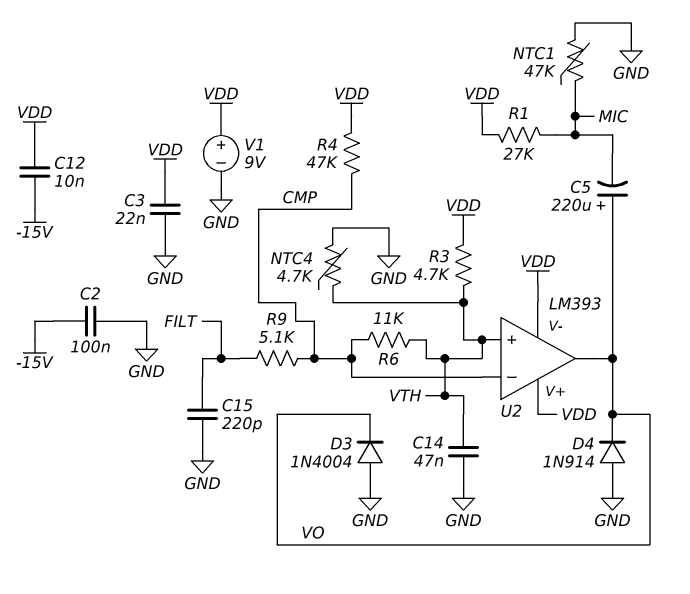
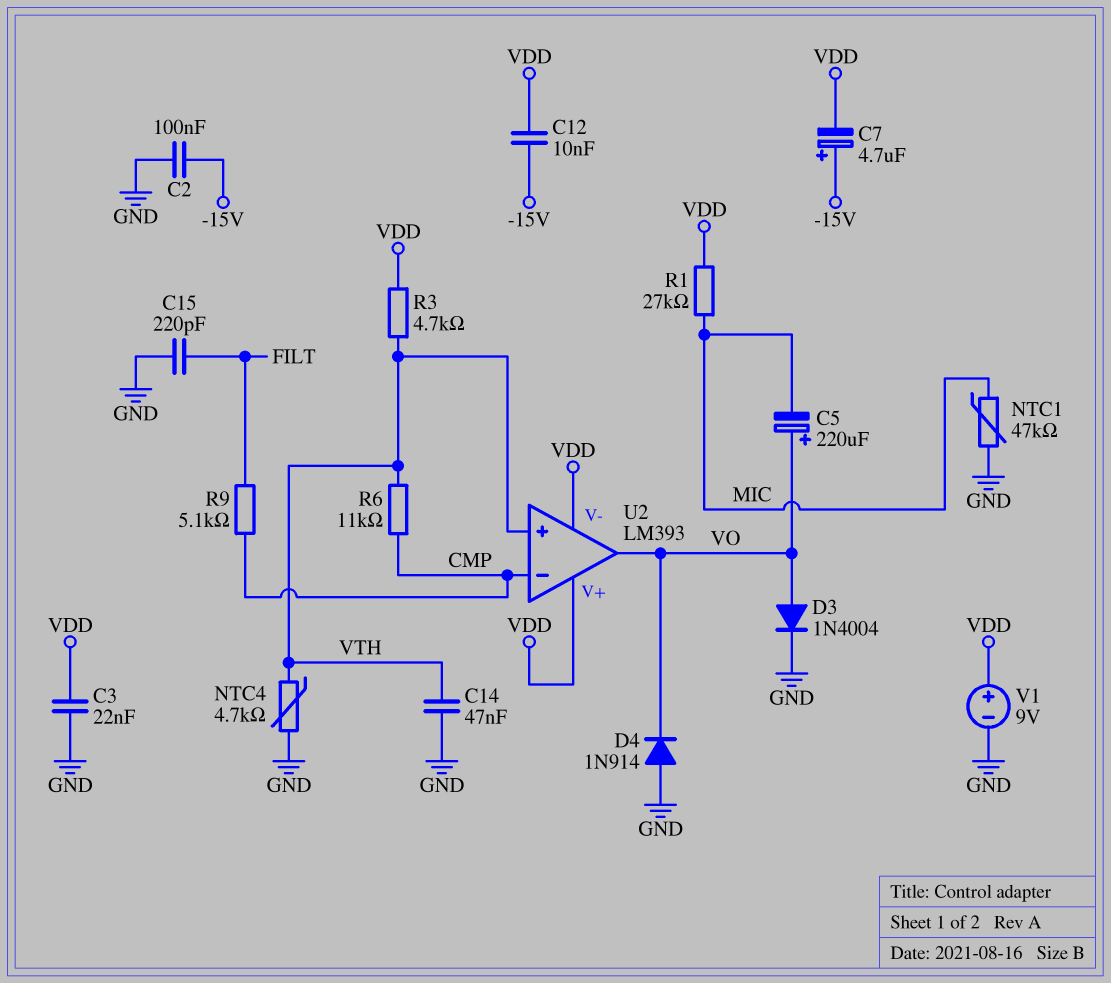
C7: none -> 4.7uF (plus -15V, minus VDD)
D3: diode 1N4004 (A GND, K VO) -> diode 1N4004 (A VO, K GND)
R4: 47k (CMP, VDD) -> none

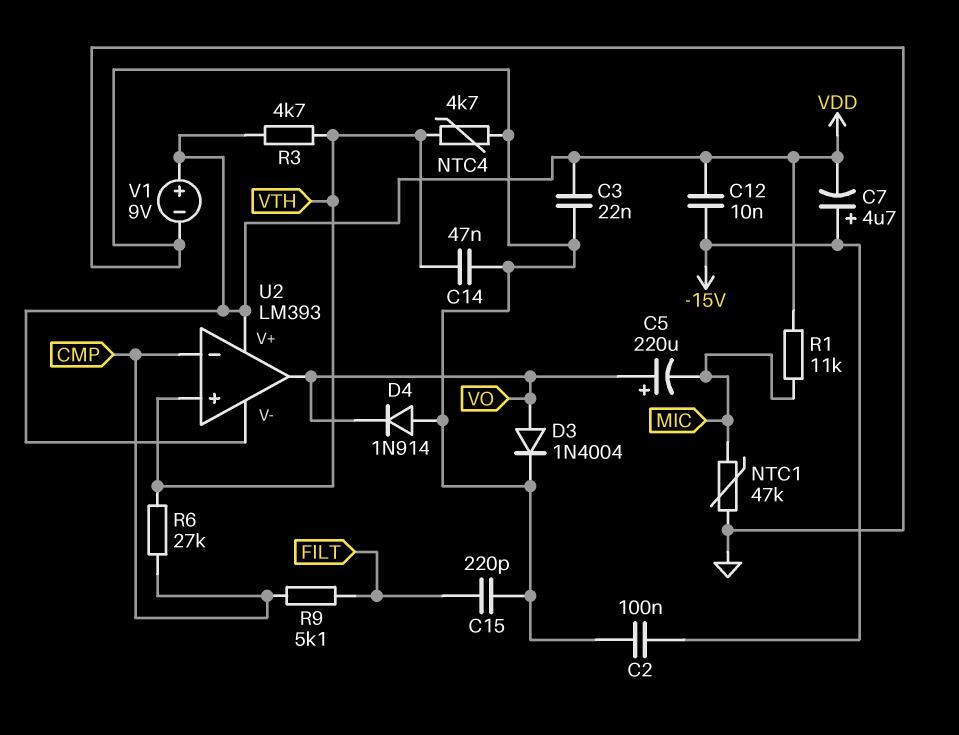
R1: 27k (MIC, VDD) -> 11k (MIC, VDD)
R6: 11k (CMP, VTH) -> 27k (CMP, VTH)

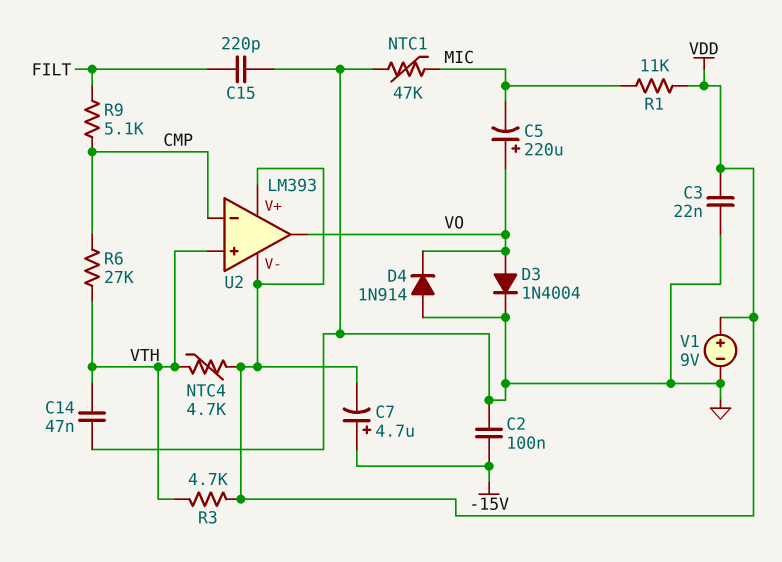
C12: 10nF (-15V, VDD) -> none
NTC4: 4.7k (GND, VTH) -> 4.7k (VDD, VTH)

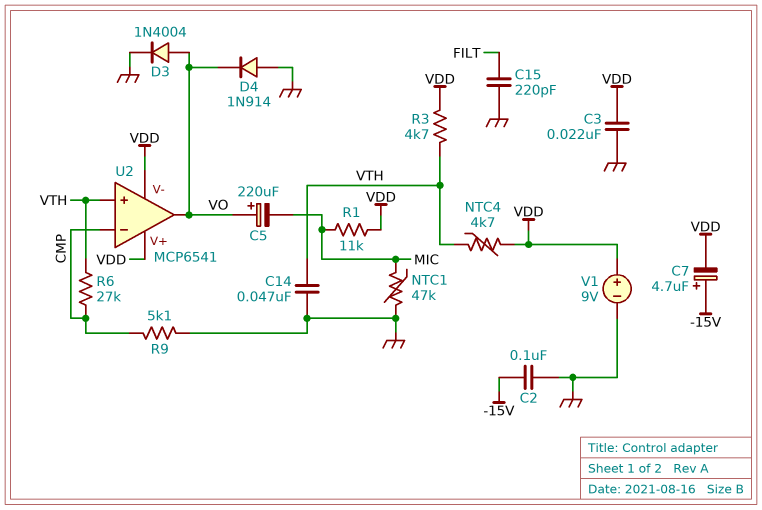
R9: 5.1k (CMP, FILT) -> 5.1k (CMP, GND)
U2: LM393 -> MCP6541

